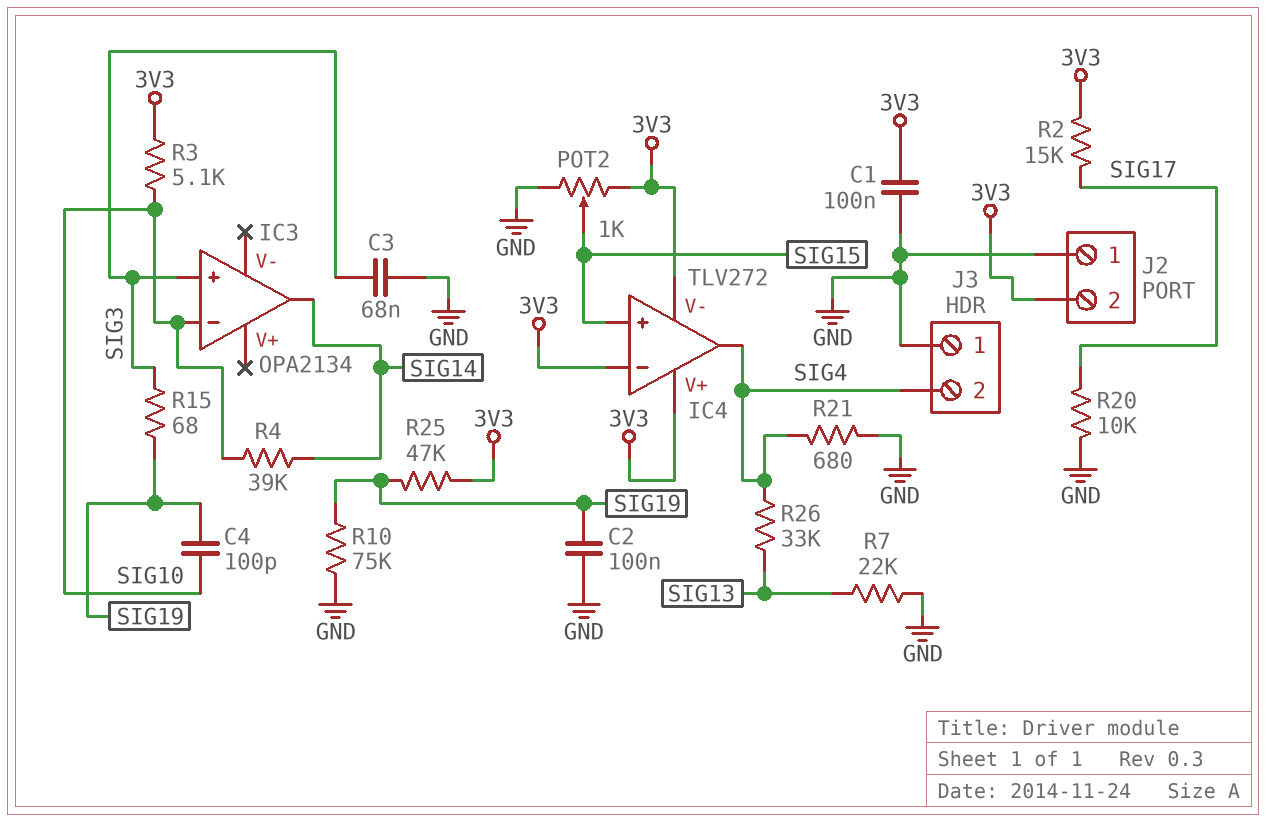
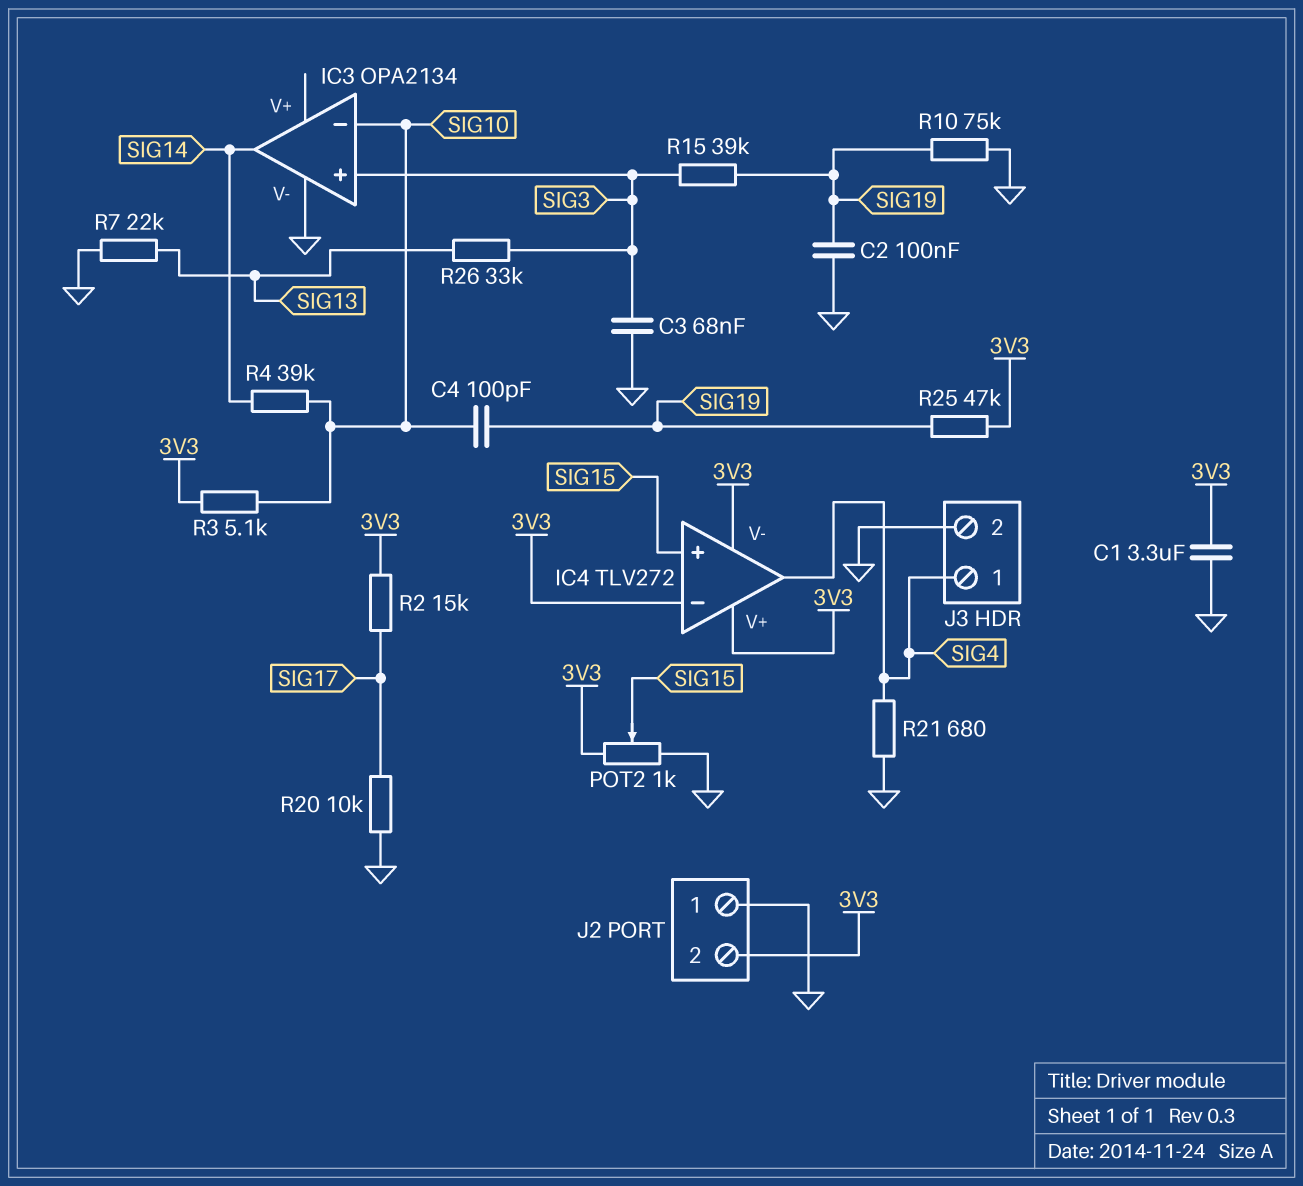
C1: 100nF (3V3, GND) -> 3.3uF (3V3, GND)
IC3 pin V-: none -> GND
J3 pin 1: GND -> SIG4
J3 pin 2: SIG4 -> GND
R15: 68 (SIG3, SIG19) -> 39k (SIG3, SIG19)
R26: 33k (SIG4, SIG13) -> 33k (SIG3, SIG13)

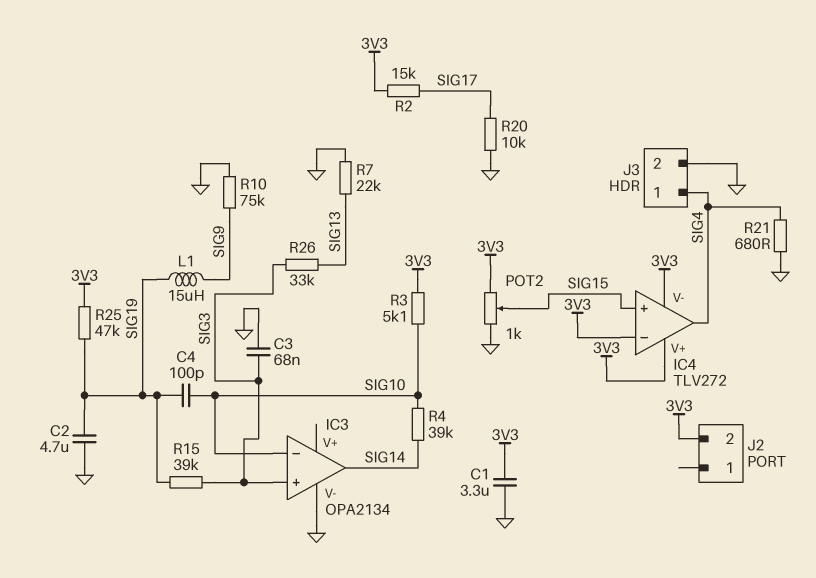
C2: 100nF (GND, SIG19) -> 4.7uF (GND, SIG19)
J2 pin 1: GND -> none
L1: none -> 15uH (SIG9, SIG19)
R10: 75k (GND, SIG19) -> 75k (GND, SIG9)

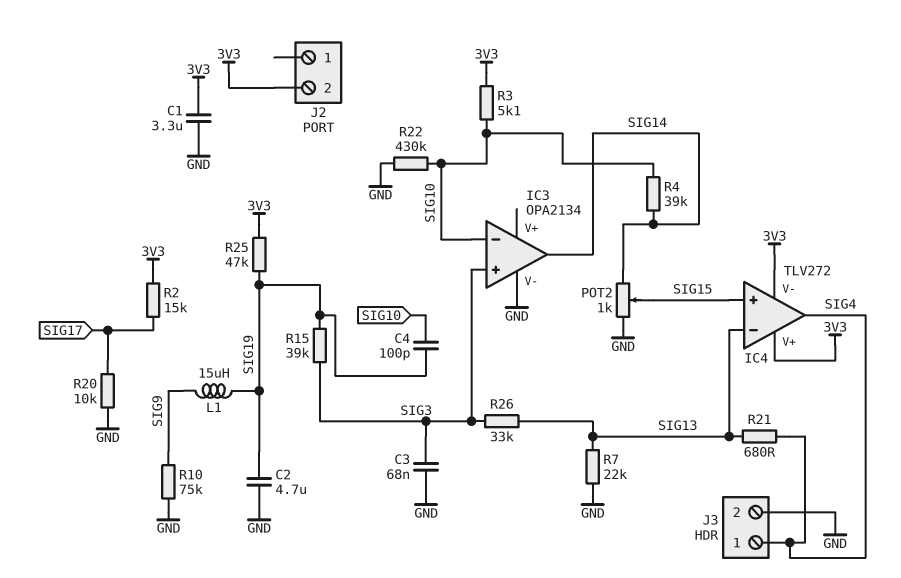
IC4 pin in-: 3V3 -> SIG13
POT2: 1k (3V3, GND, wiper SIG15) -> 1k (GND, SIG14, wiper SIG15)
R21: 680 (GND, SIG4) -> 680 (SIG4, SIG13)
R22: none -> 430k (GND, SIG10)

